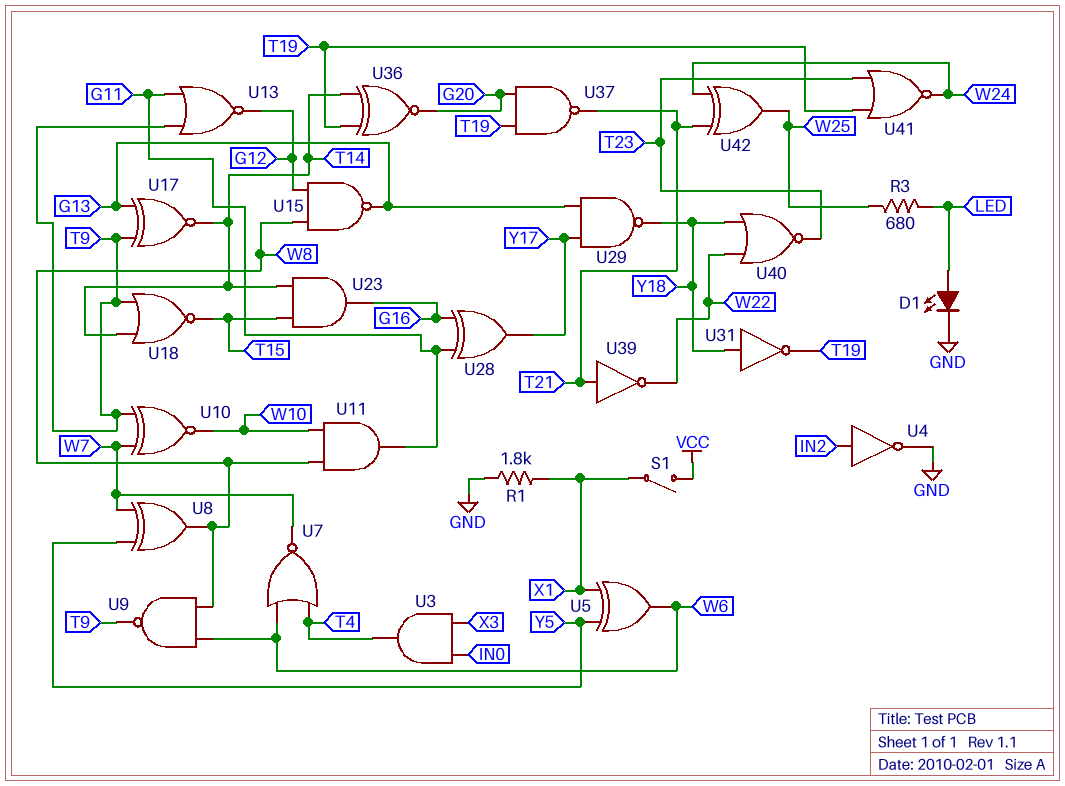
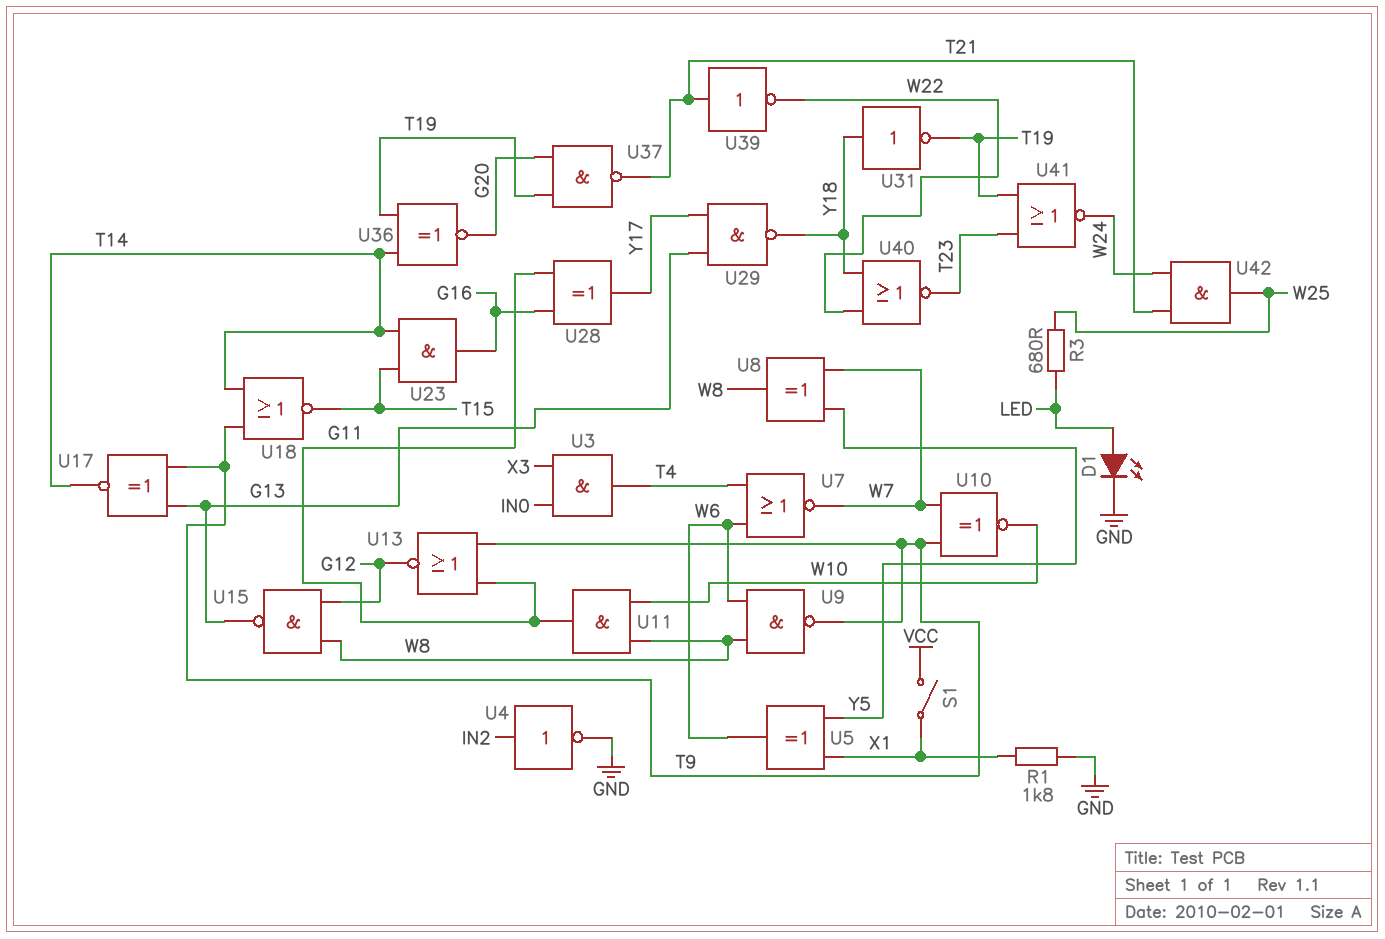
U42: XOR (in T21, in W24, out W25) -> AND (in T21, in W24, out W25)

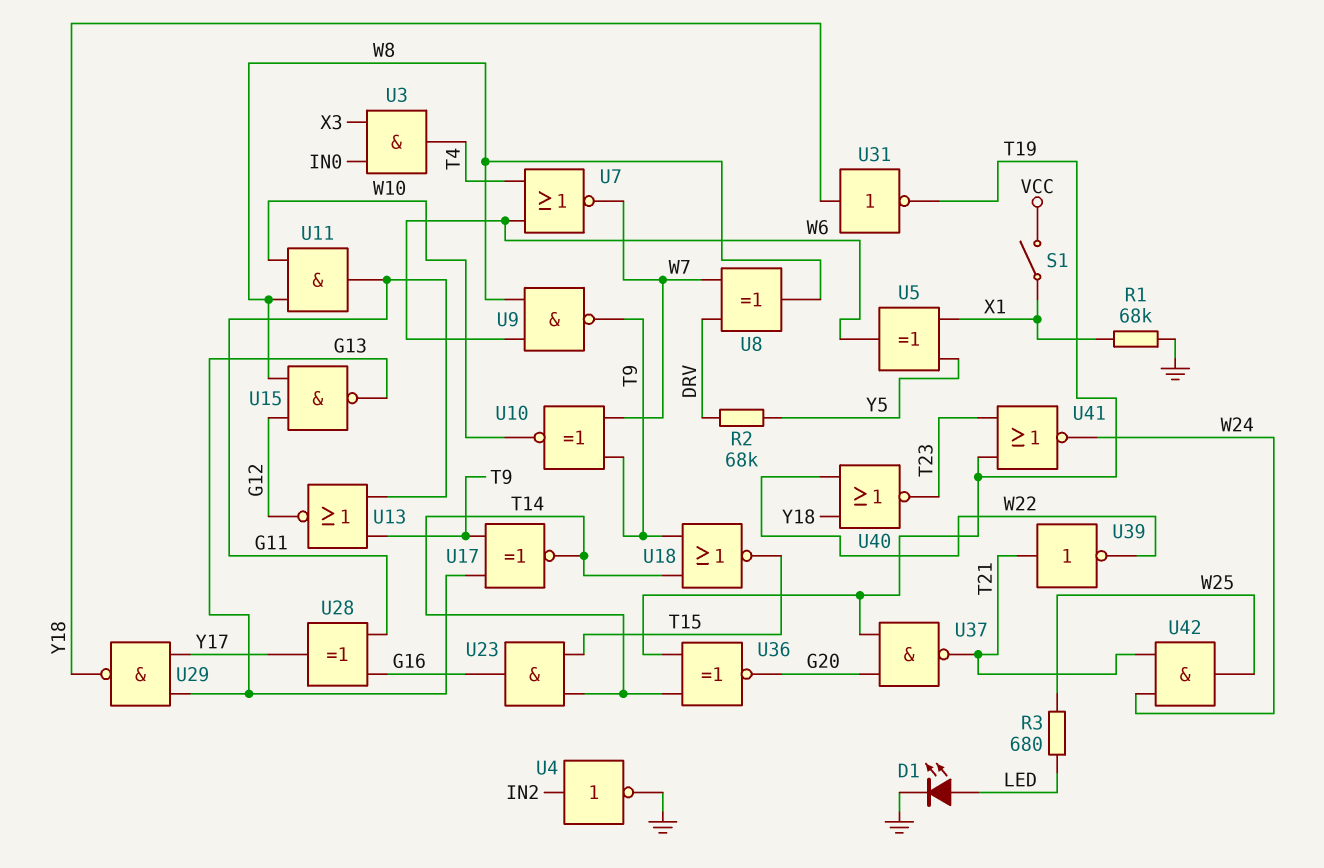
R1: 1.8k (GND, X1) -> 68k (GND, X1)
R2: none -> 68k (DRV, Y5)
U8: XOR (in W7, in Y5, out W8) -> XOR (in DRV, in W7, out W8)

